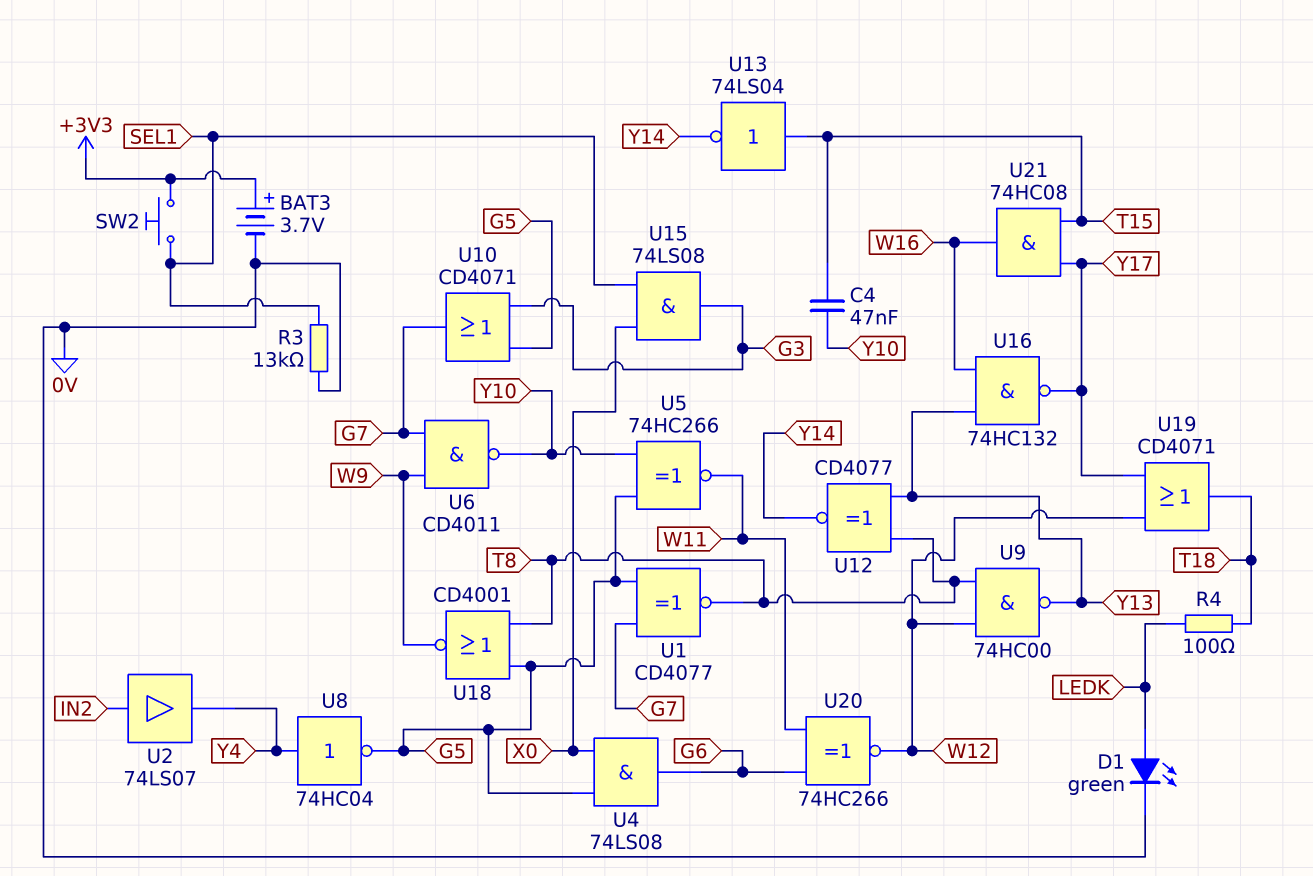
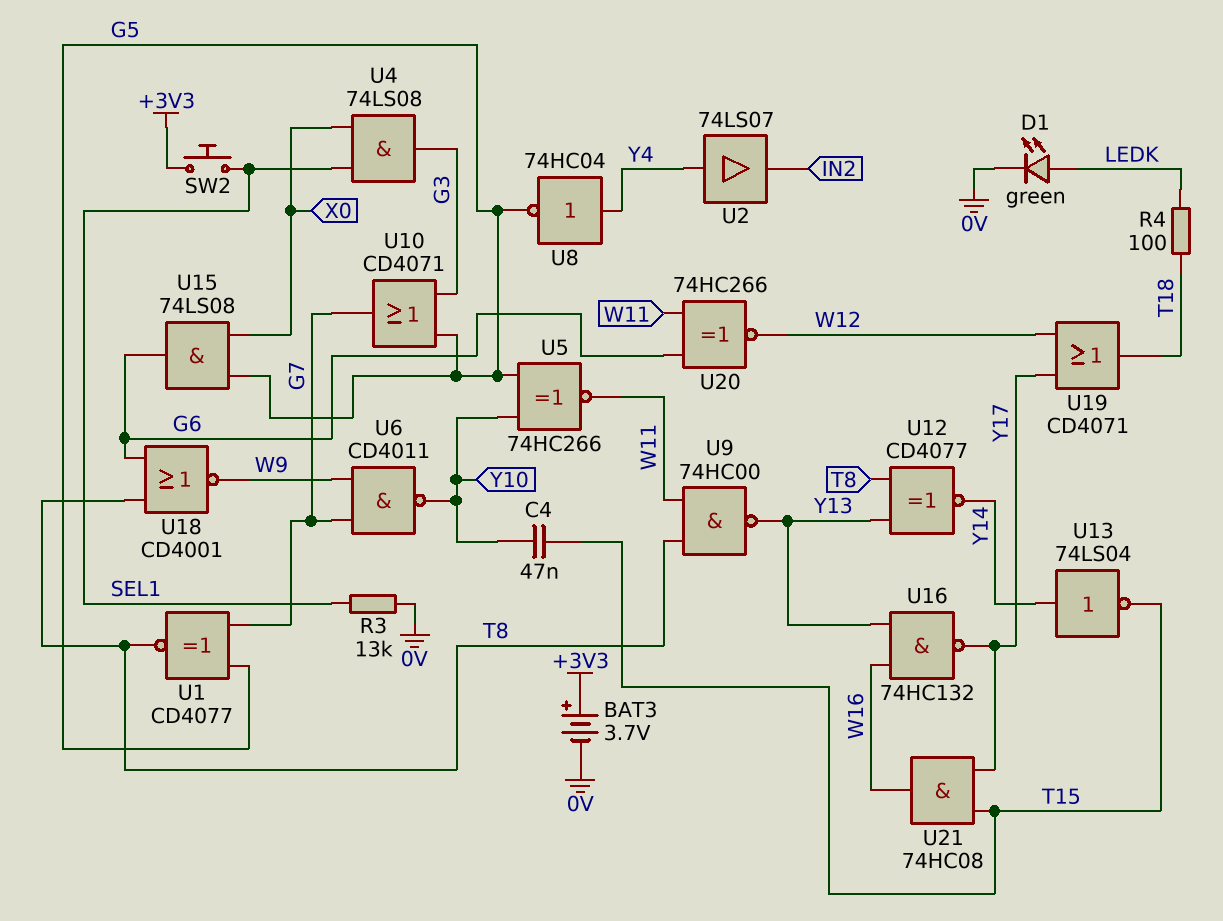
U2: buffer 74LS07 (in IN2, out Y4) -> buffer 74LS07 (in Y4, out IN2)
U4: AND 74LS08 (in G5, in X0, out G6) -> AND 74LS08 (in SEL1, in X0, out G3)
U9: NAND 74HC00 (in T8, in W12, out Y13) -> NAND 74HC00 (in T8, in W11, out Y13)
U13: NOT 74LS04 (in T15, out Y14) -> NOT 74LS04 (in Y14, out T15)
U15: AND 74LS08 (in SEL1, in X0, out G3) -> AND 74LS08 (in G5, in X0, out G6)
U18: NOR CD4001 (in G5, in T8, out W9) -> NOR CD4001 (in G6, in T8, out W9)

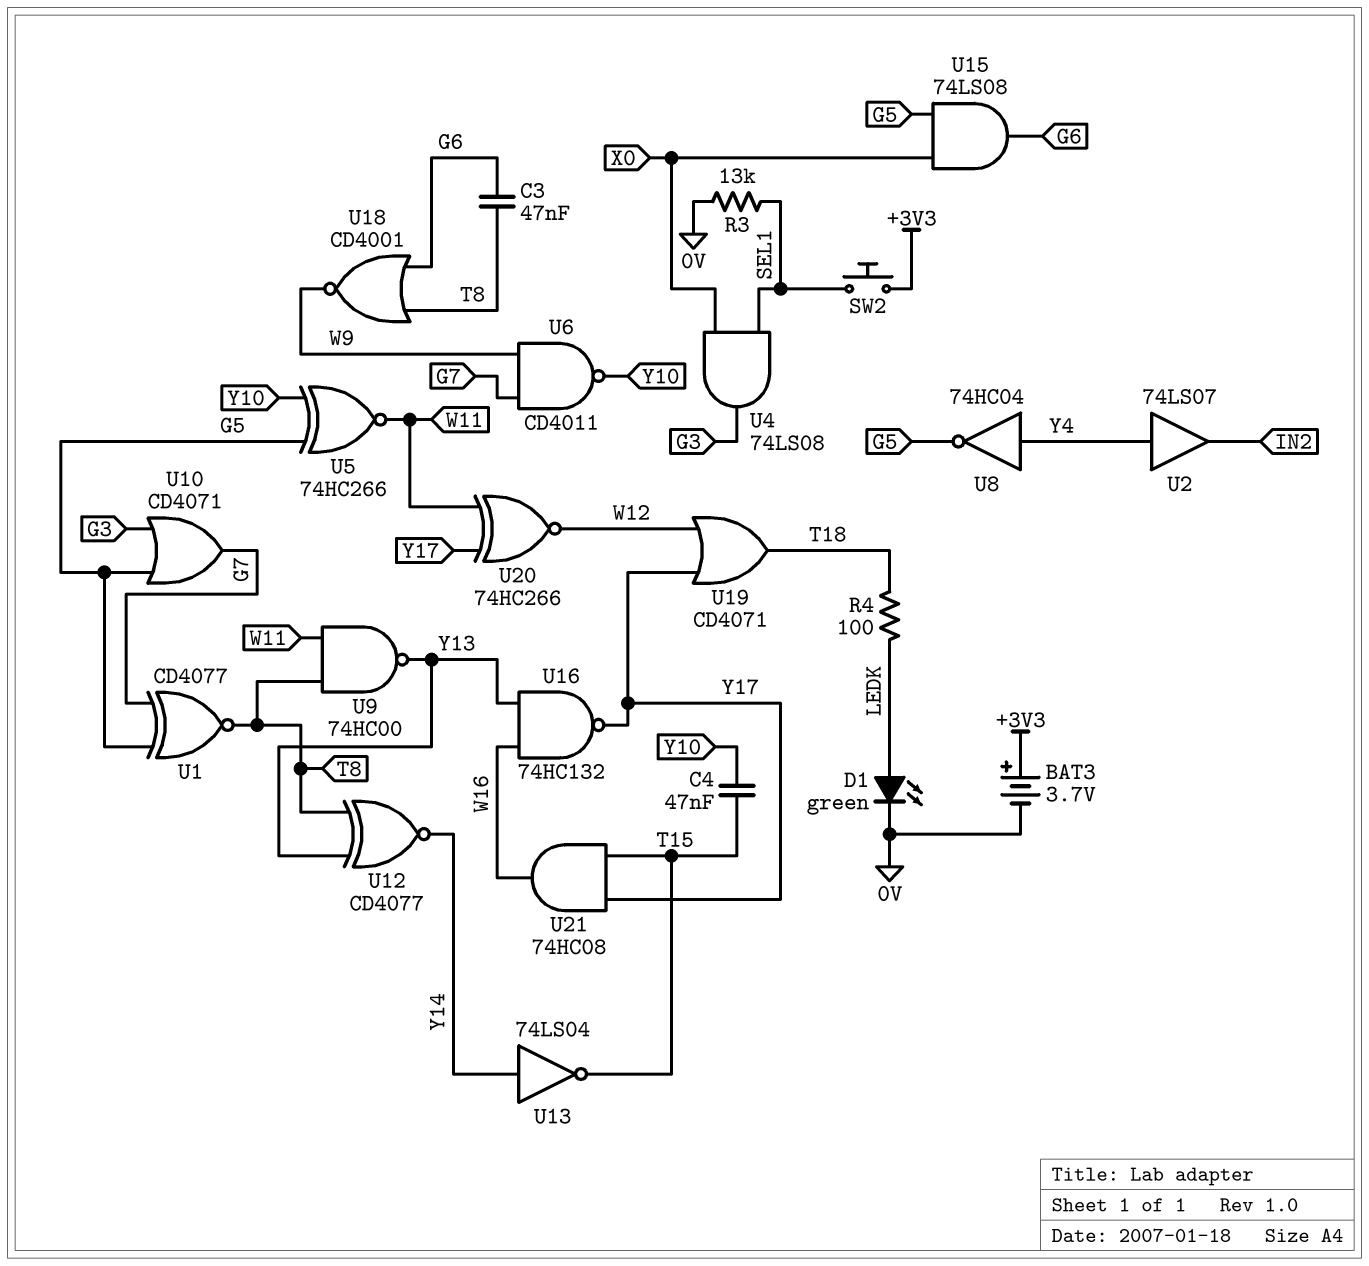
C3: none -> 47nF (G6, T8)
U20: XNOR 74HC266 (in G6, in W11, out W12) -> XNOR 74HC266 (in W11, in Y17, out W12)

